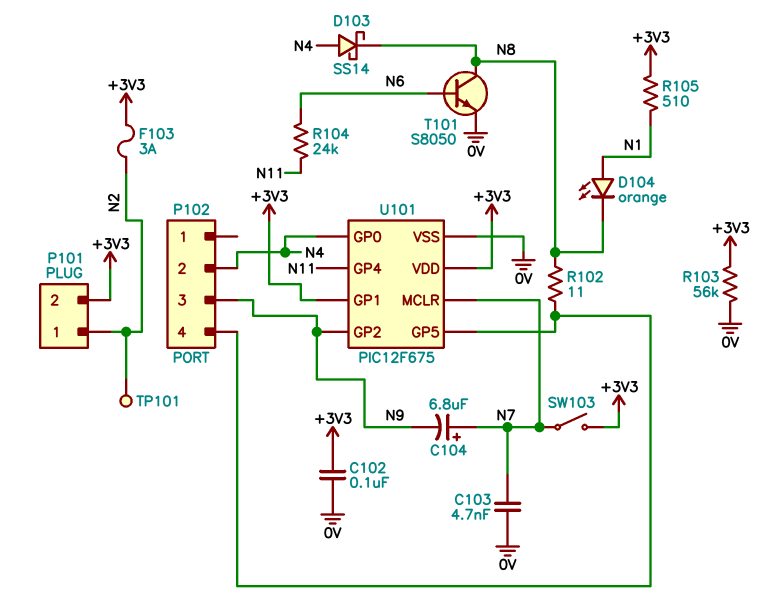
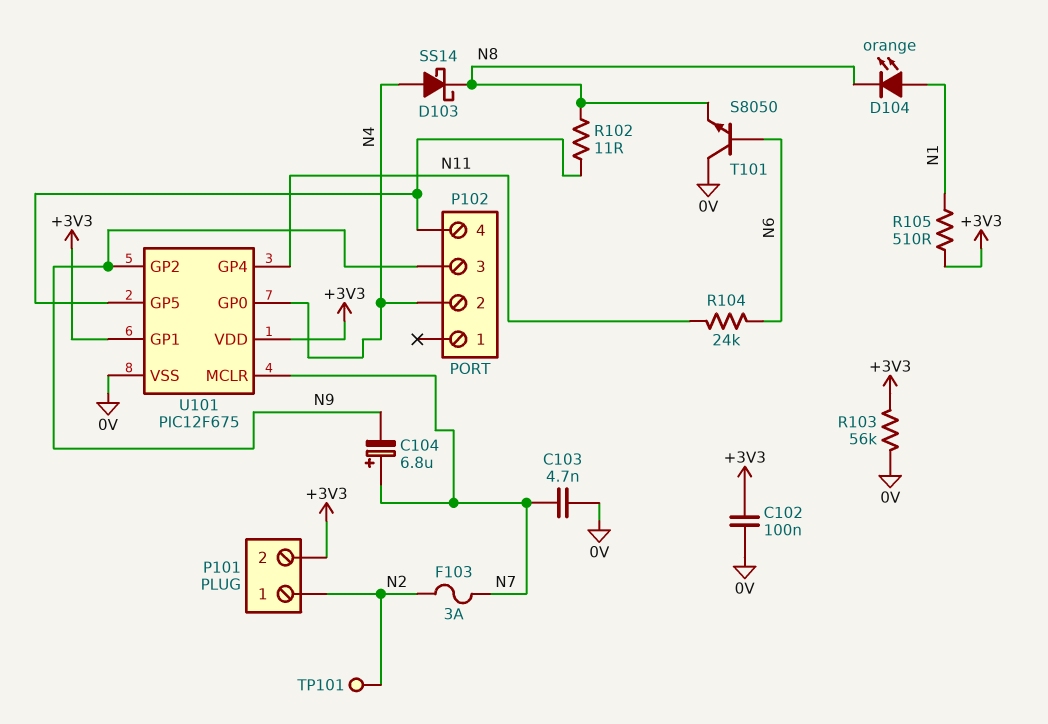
F103: 3A (+3V3, N2) -> 3A (N2, N7)
SW103: switch (+3V3, N7) -> none
T101: NPN S8050 (B N6, C N8, E 0V) -> NPN S8050 (B N6, C 0V, E N8)

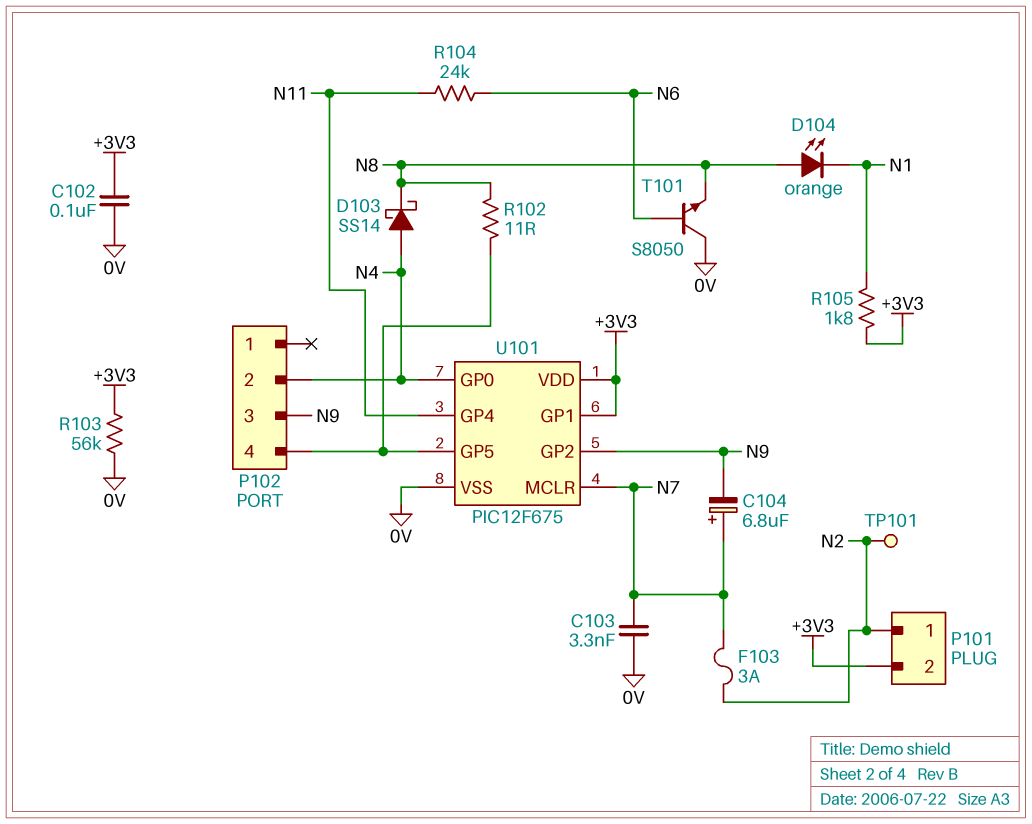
C103: 4.7nF (0V, N7) -> 3.3nF (0V, N7)
D104: LED orange (A N1, K N8) -> LED orange (A N8, K N1)
R105: 510 (+3V3, N1) -> 1.8k (+3V3, N1)

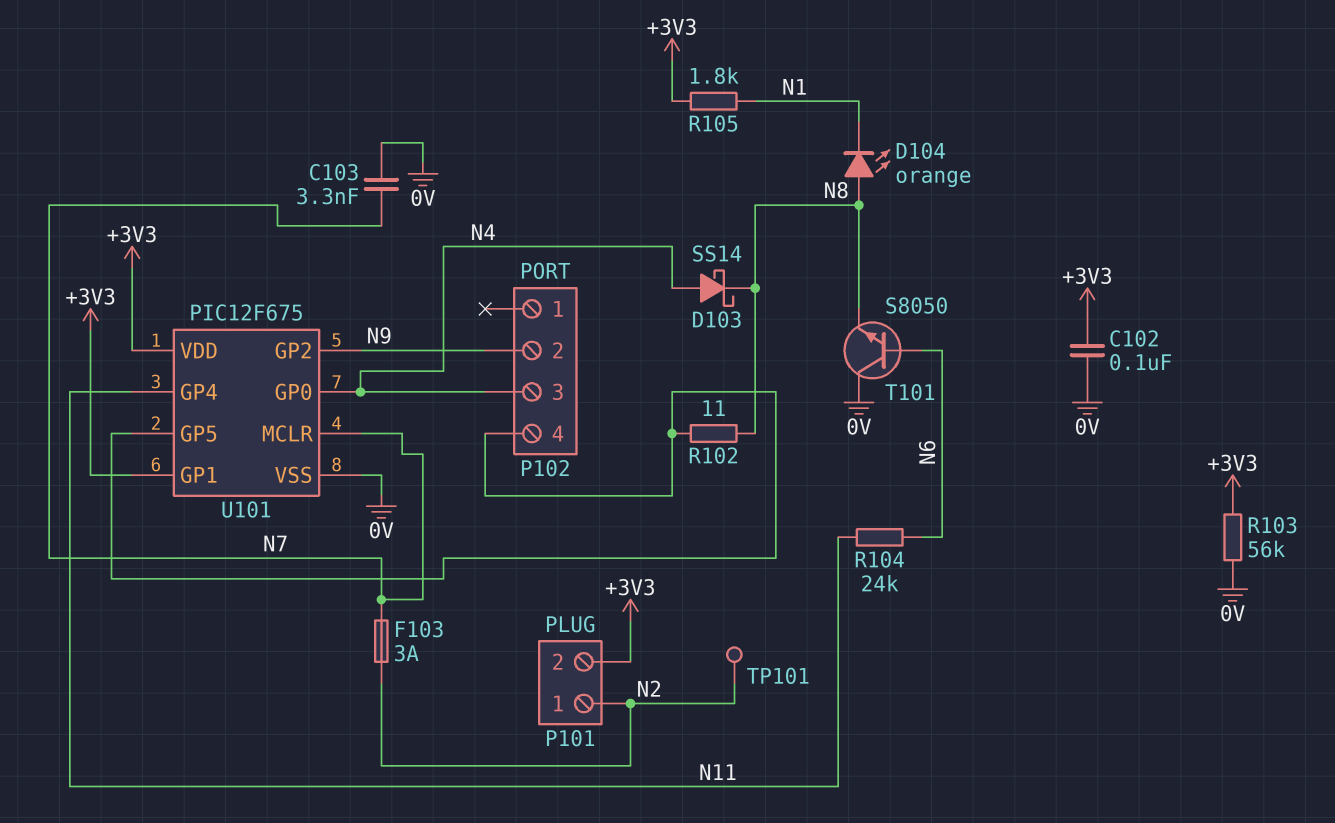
C104: 6.8uF (plus N7, minus N9) -> none
P102 pin 2: N4 -> N9
P102 pin 3: N9 -> N4

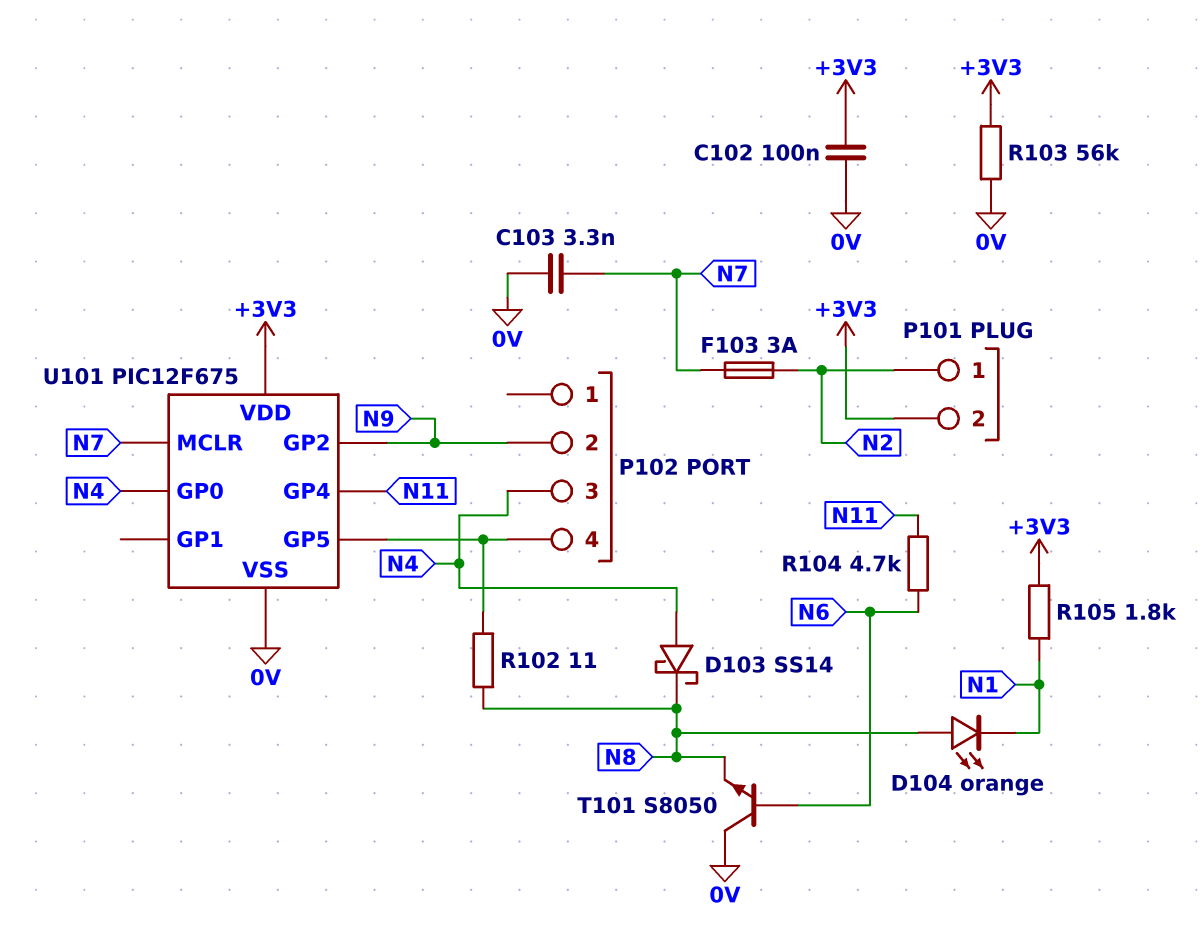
R104: 24k (N6, N11) -> 4.7k (N6, N11)
TP101: test point (N2) -> none
U101 pin GP1: +3V3 -> none

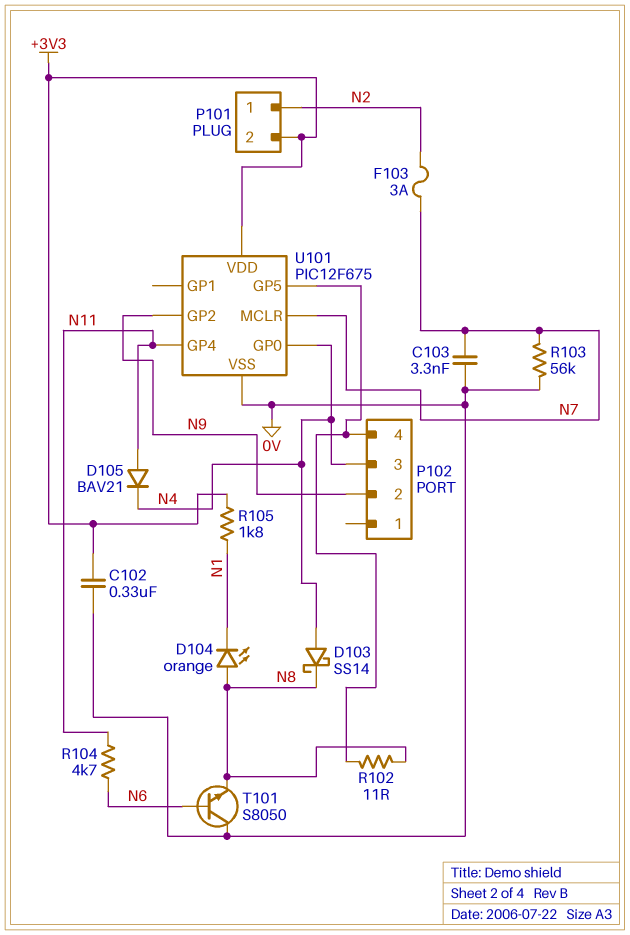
C102: 100nF (+3V3, 0V) -> 330nF (+3V3, 0V)
D105: none -> diode BAV21 (A N11, K N4)
R103: 56k (+3V3, 0V) -> 56k (0V, N7)

